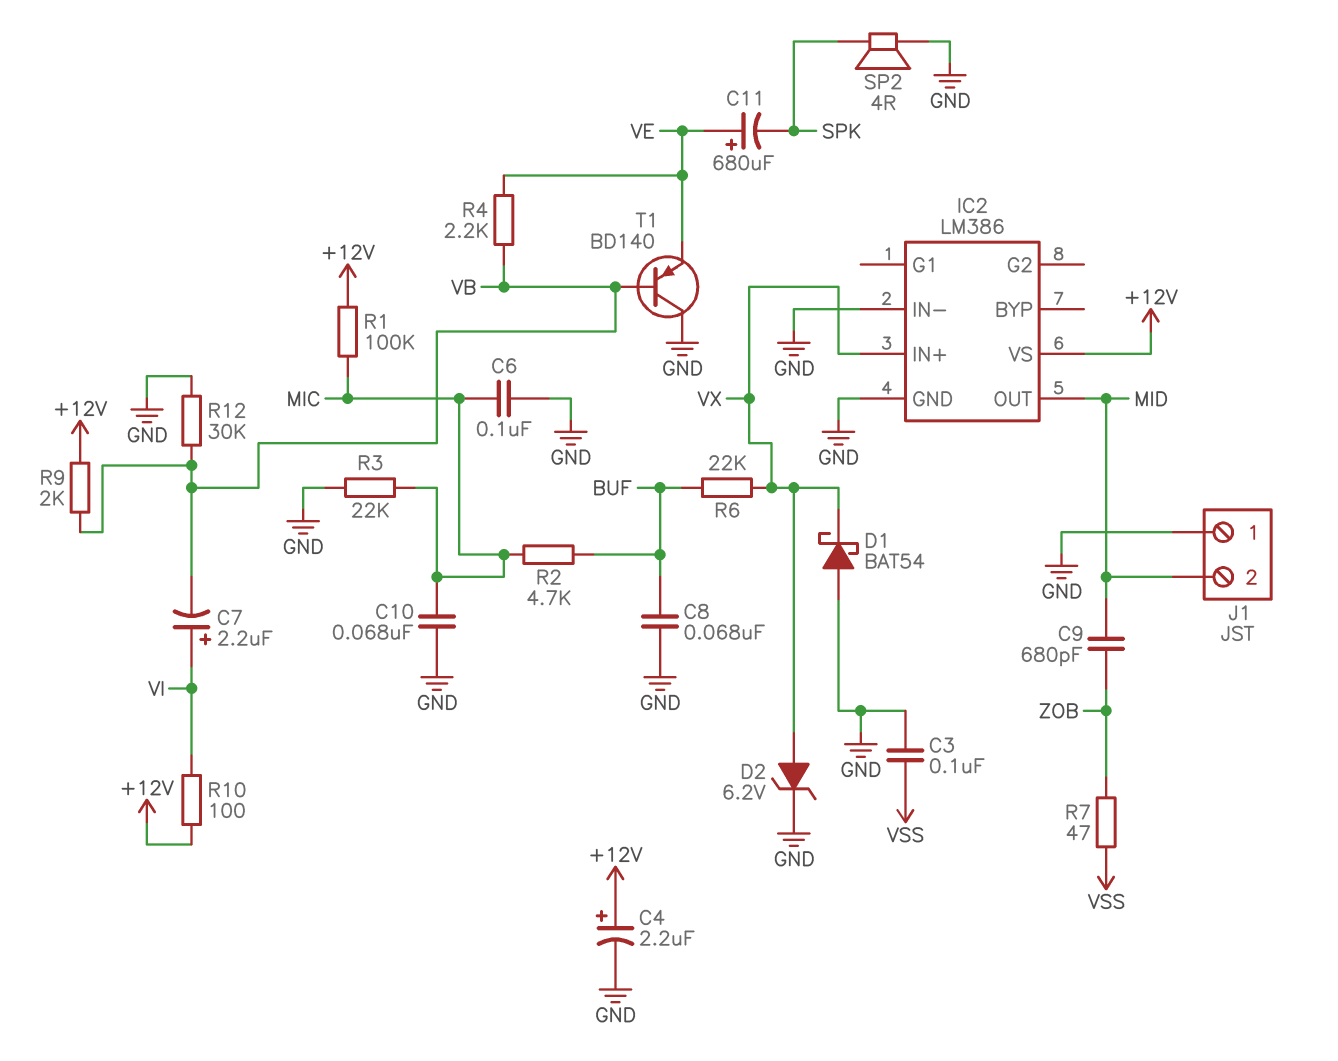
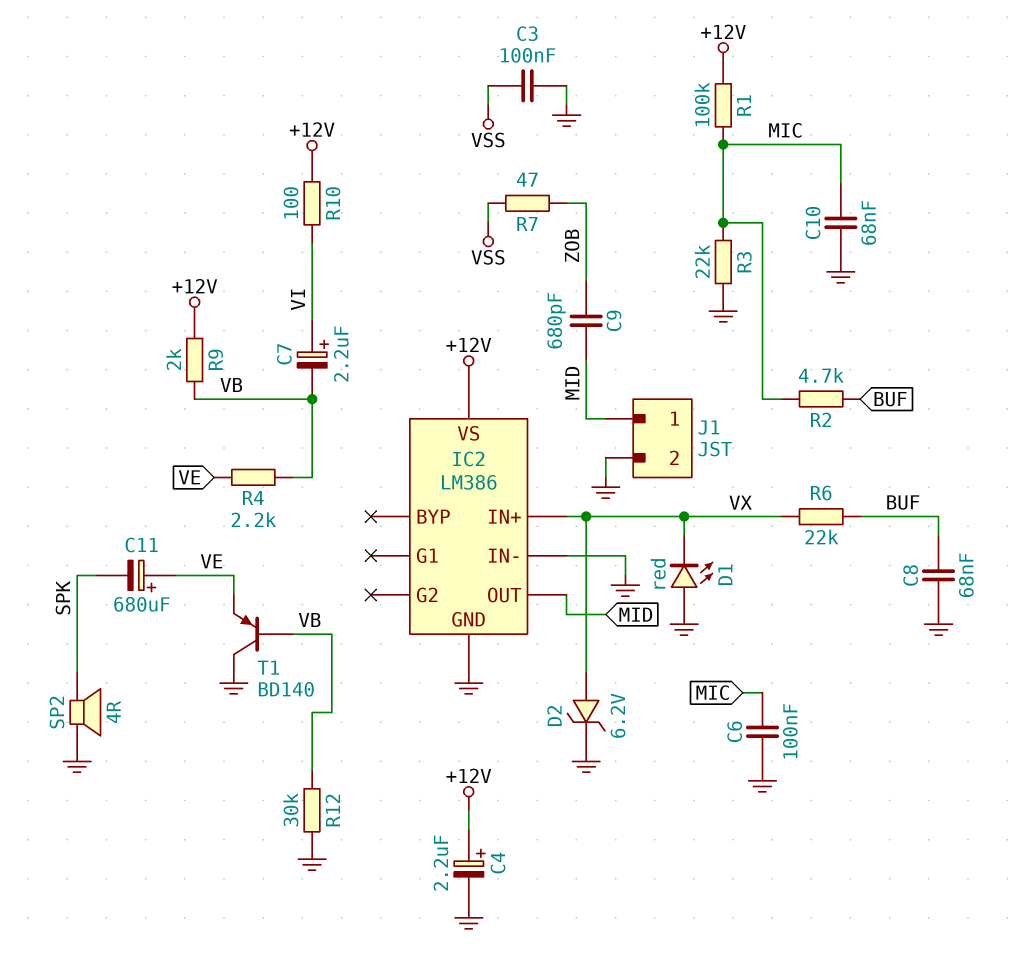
D1: schottky BAT54 (A GND, K VX) -> LED red (A GND, K VX)
J1 pin 1: GND -> MID
J1 pin 2: MID -> GND

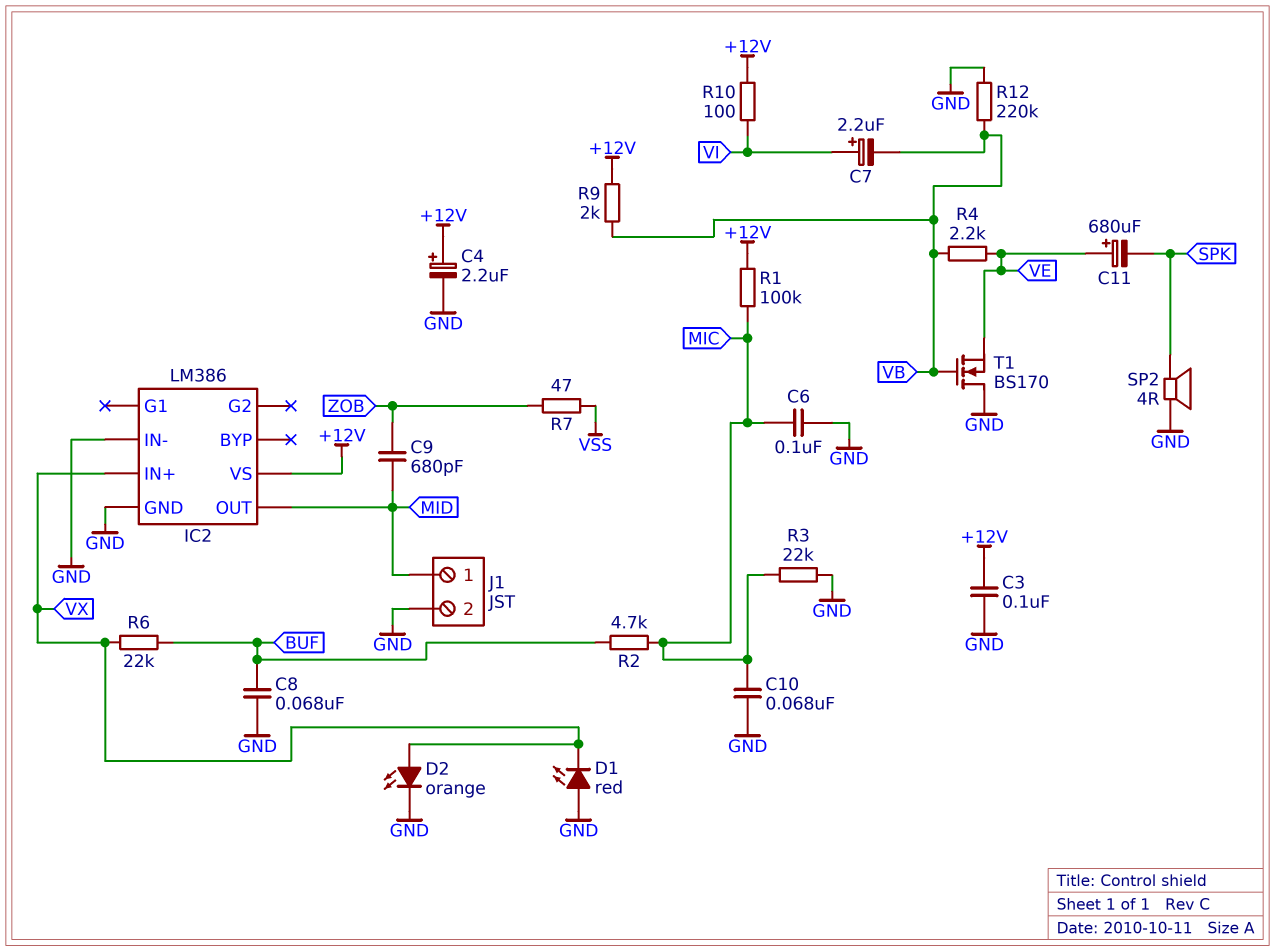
C3: 100nF (GND, VSS) -> 100nF (+12V, GND)
D2: zener 6.2V (A VX, K GND) -> LED orange (A VX, K GND)
R12: 30k (GND, VB) -> 220k (GND, VB)
T1: PNP BD140 (B VB, C GND, E VE) -> NMOS BS170 (G VB, D GND, S VE)

